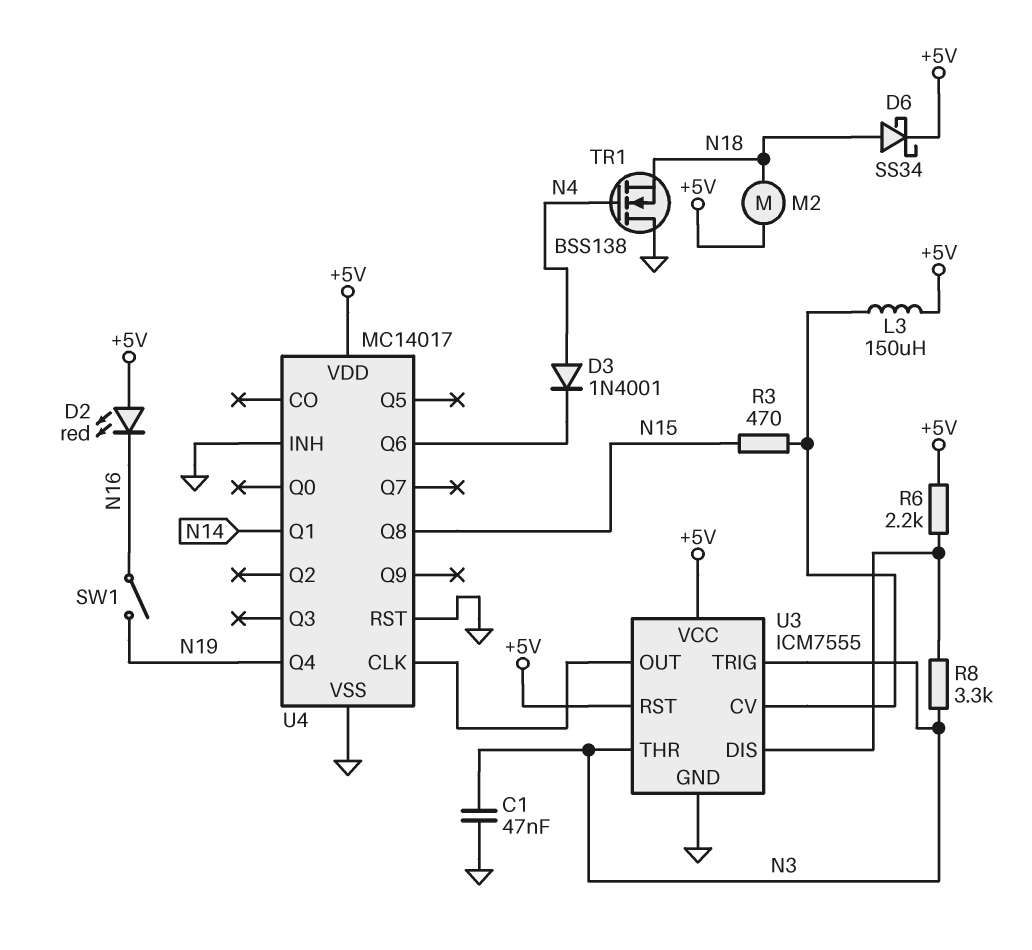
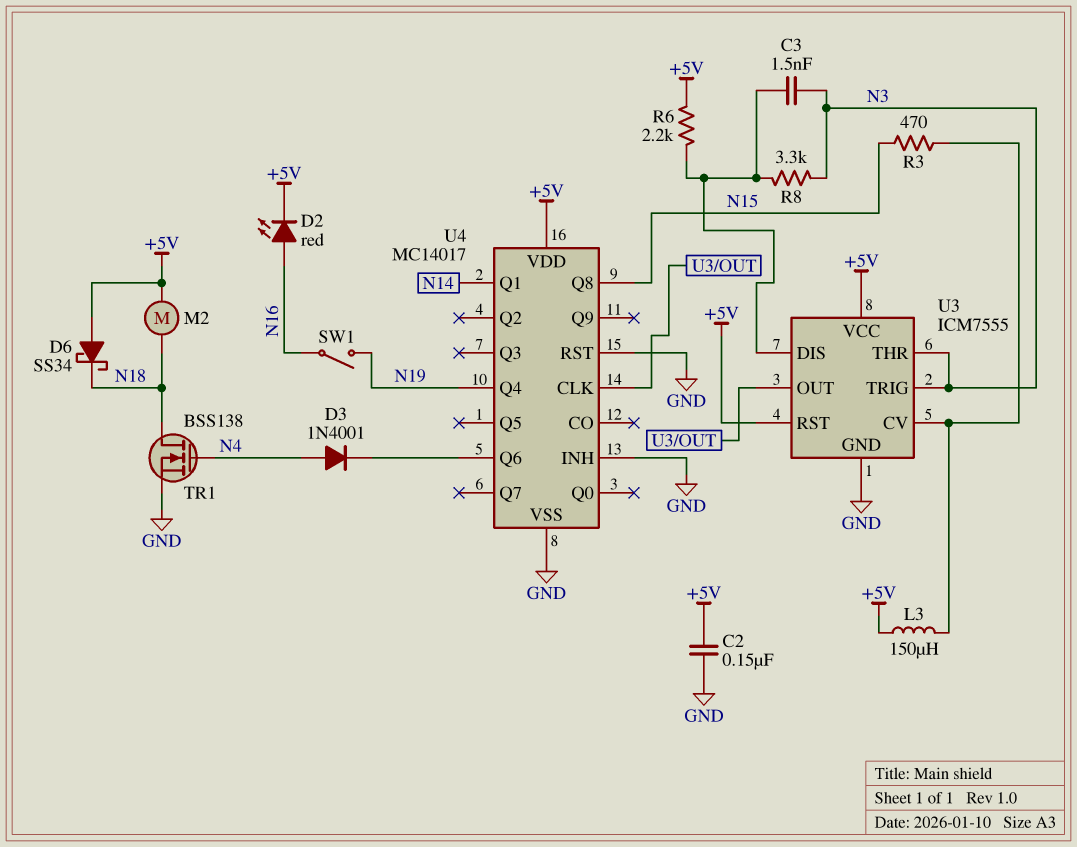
C1: 47nF (GND, N3) -> none
C2: none -> 150nF (+5V, GND)
C3: none -> 1.5nF (N3, U3/DIS)
D2: LED red (A +5V, K N16) -> LED red (A N16, K +5V)
D6: schottky SS34 (A N18, K +5V) -> schottky SS34 (A +5V, K N18)
TR1: NMOS BSS138 (G N4, D GND, S N18) -> NMOS BSS138 (G N4, D N18, S GND)

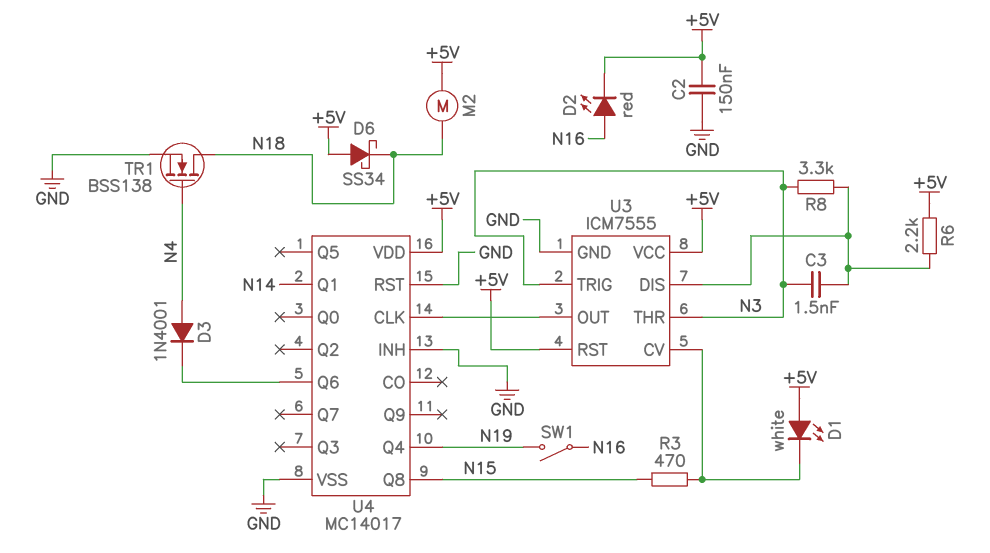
D1: none -> LED white (A +5V, K U3/CV)
L3: 150uH (+5V, U3/CV) -> none

